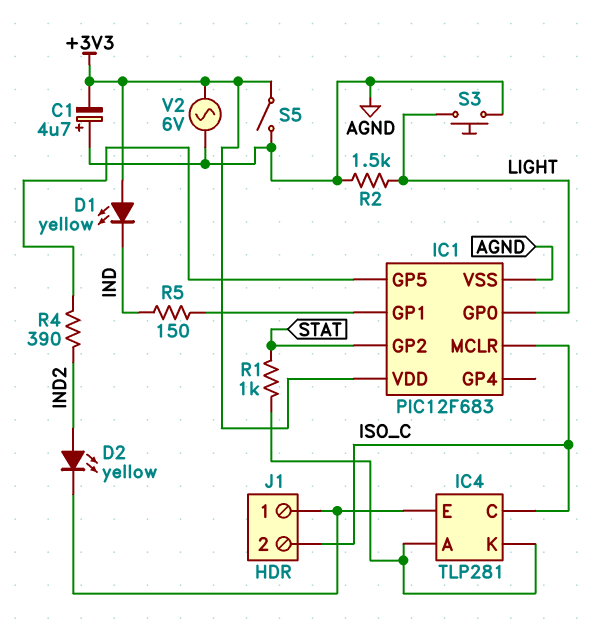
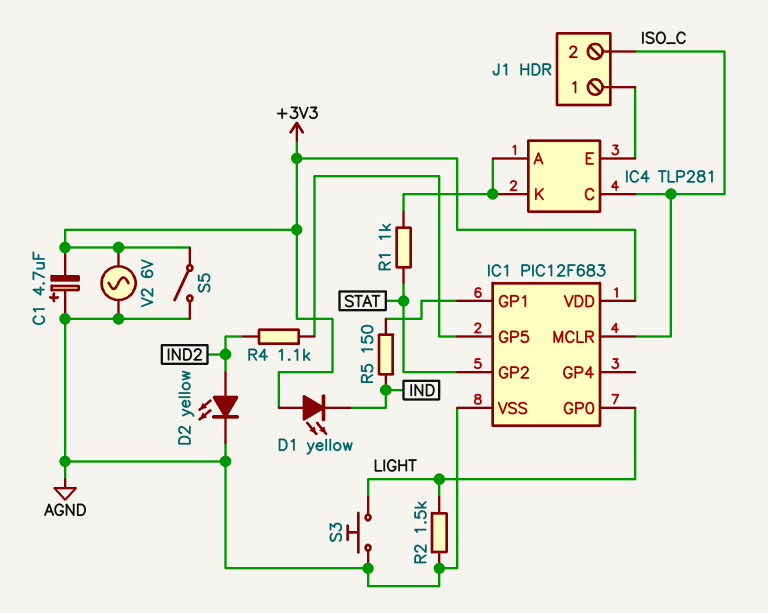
D2: LED yellow (A IND2, K IC4/E) -> LED yellow (A IND2, K AGND)
R4: 390 (IC1/GP5, IND2) -> 1.1k (IC1/GP5, IND2)

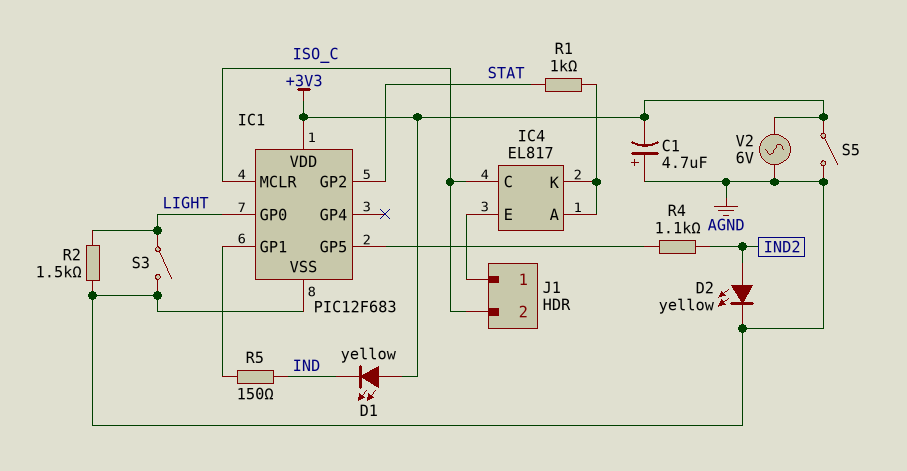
IC4: TLP281 -> EL817
S3: button (AGND, LIGHT) -> switch (AGND, LIGHT)

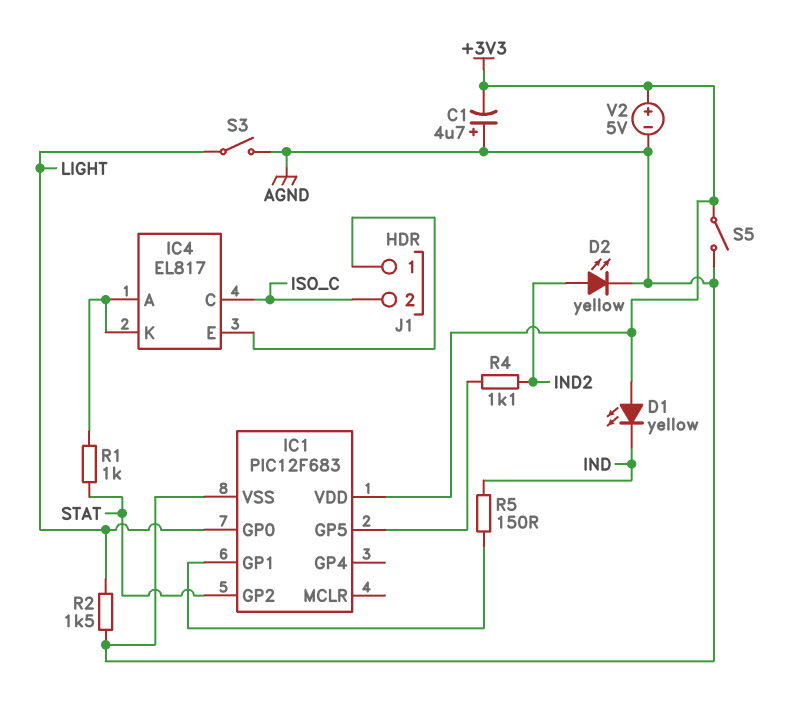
IC1 pin MCLR: ISO_C -> none
V2: AC 6V (+3V3, AGND) -> 5V (plus +3V3, minus AGND)

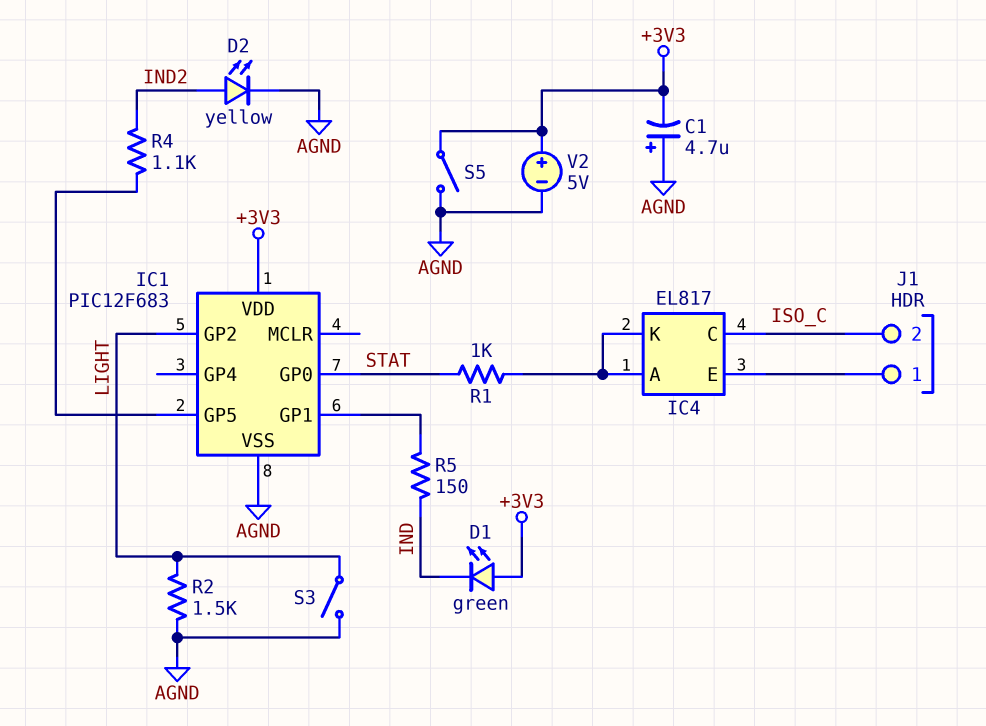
D1: LED yellow (A +3V3, K IND) -> LED green (A +3V3, K IND)
IC1 pin GP0: LIGHT -> STAT
IC1 pin GP2: STAT -> LIGHT

